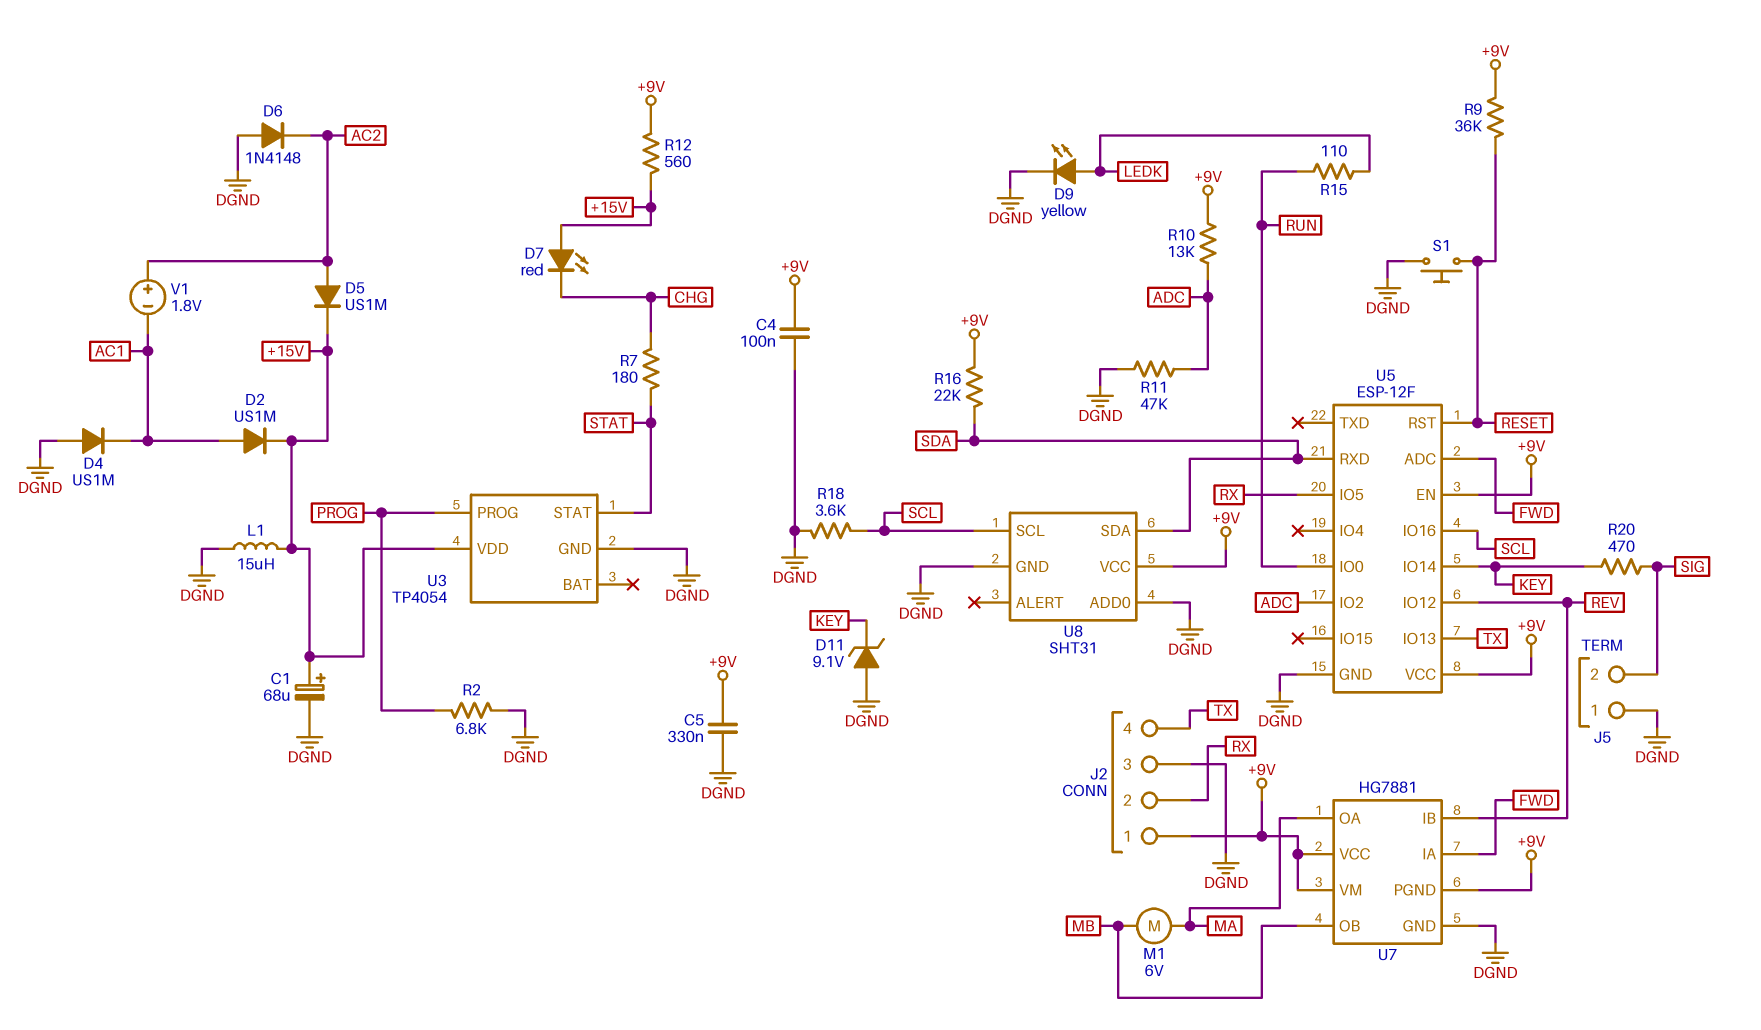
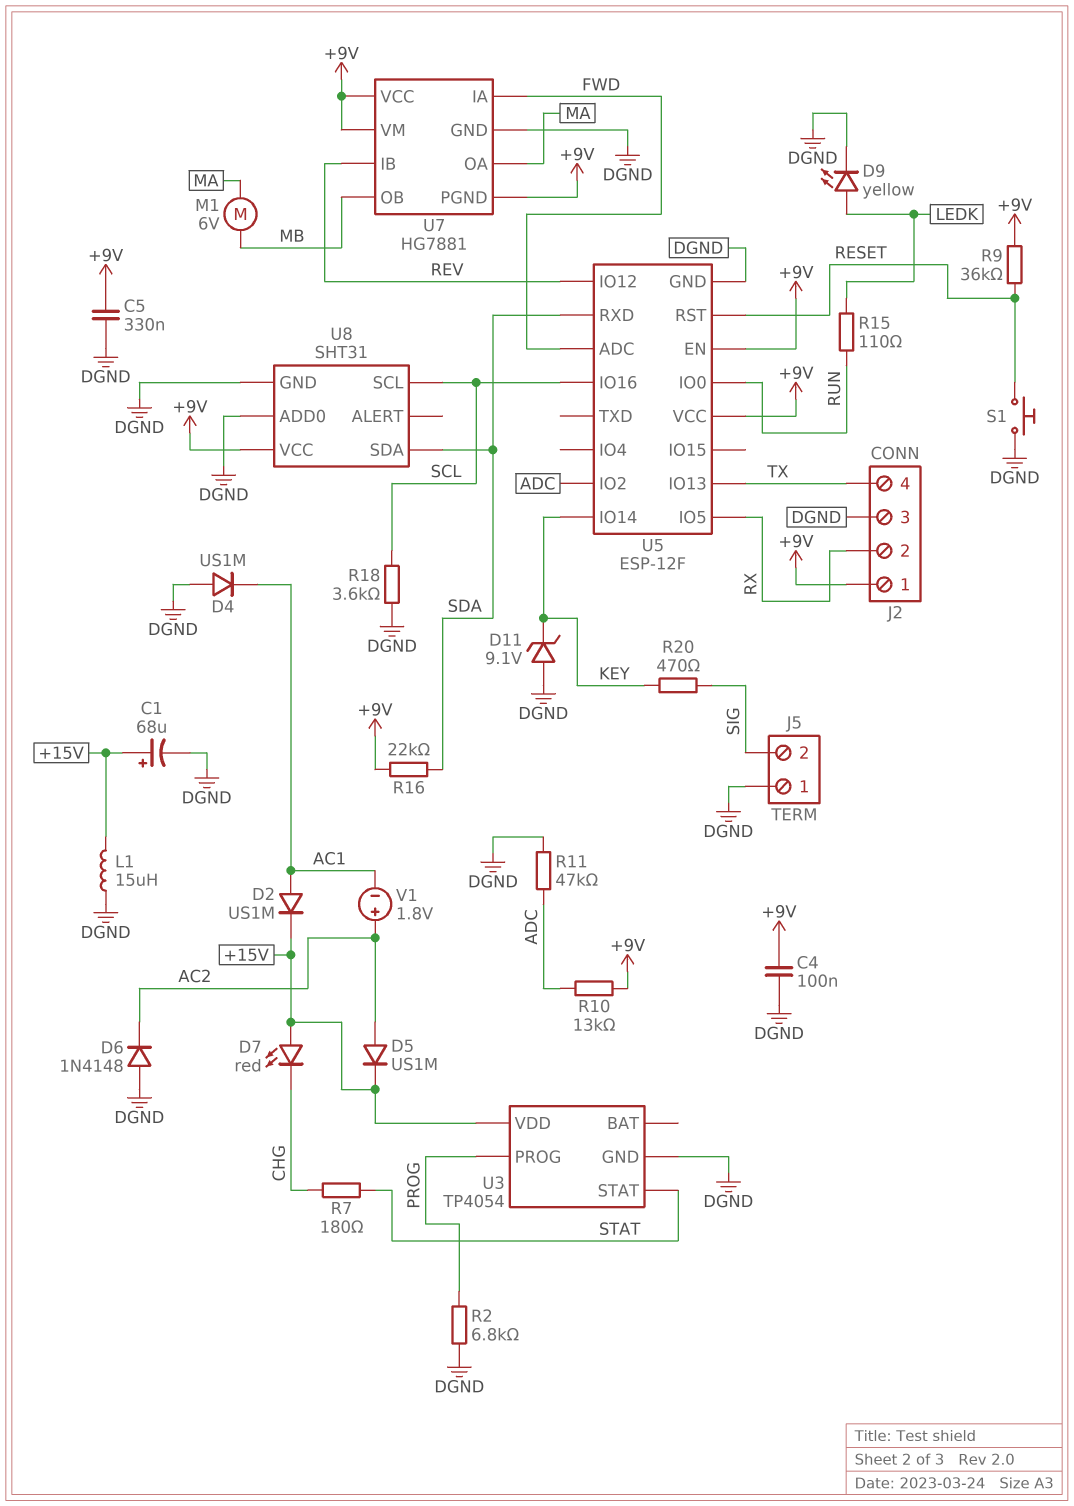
R12: 560 (+9V, +15V) -> none

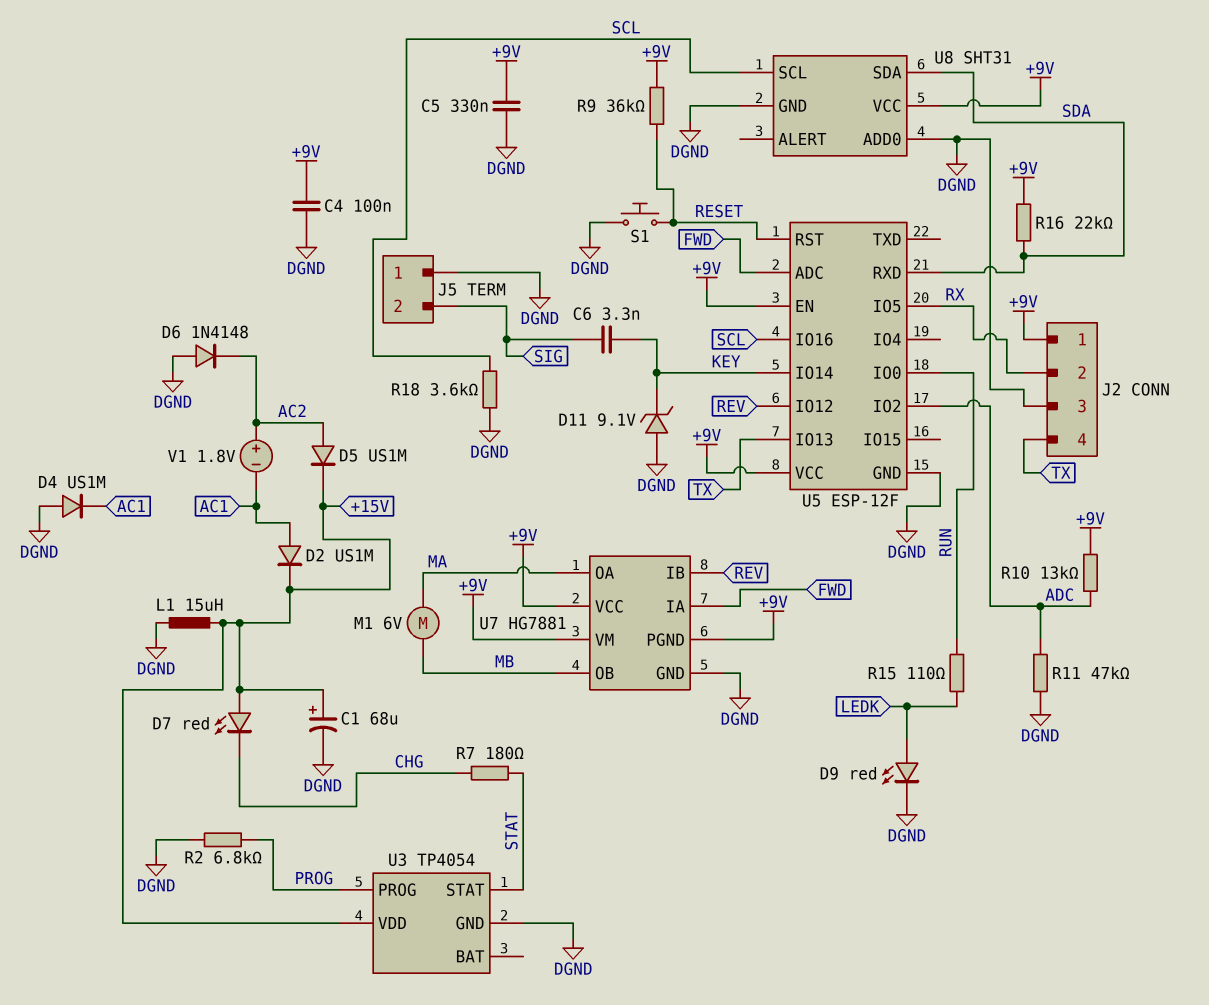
C6: none -> 3.3nF (KEY, SIG)
D9: LED yellow (A LEDK, K DGND) -> LED red (A LEDK, K DGND)
R20: 470 (KEY, SIG) -> none

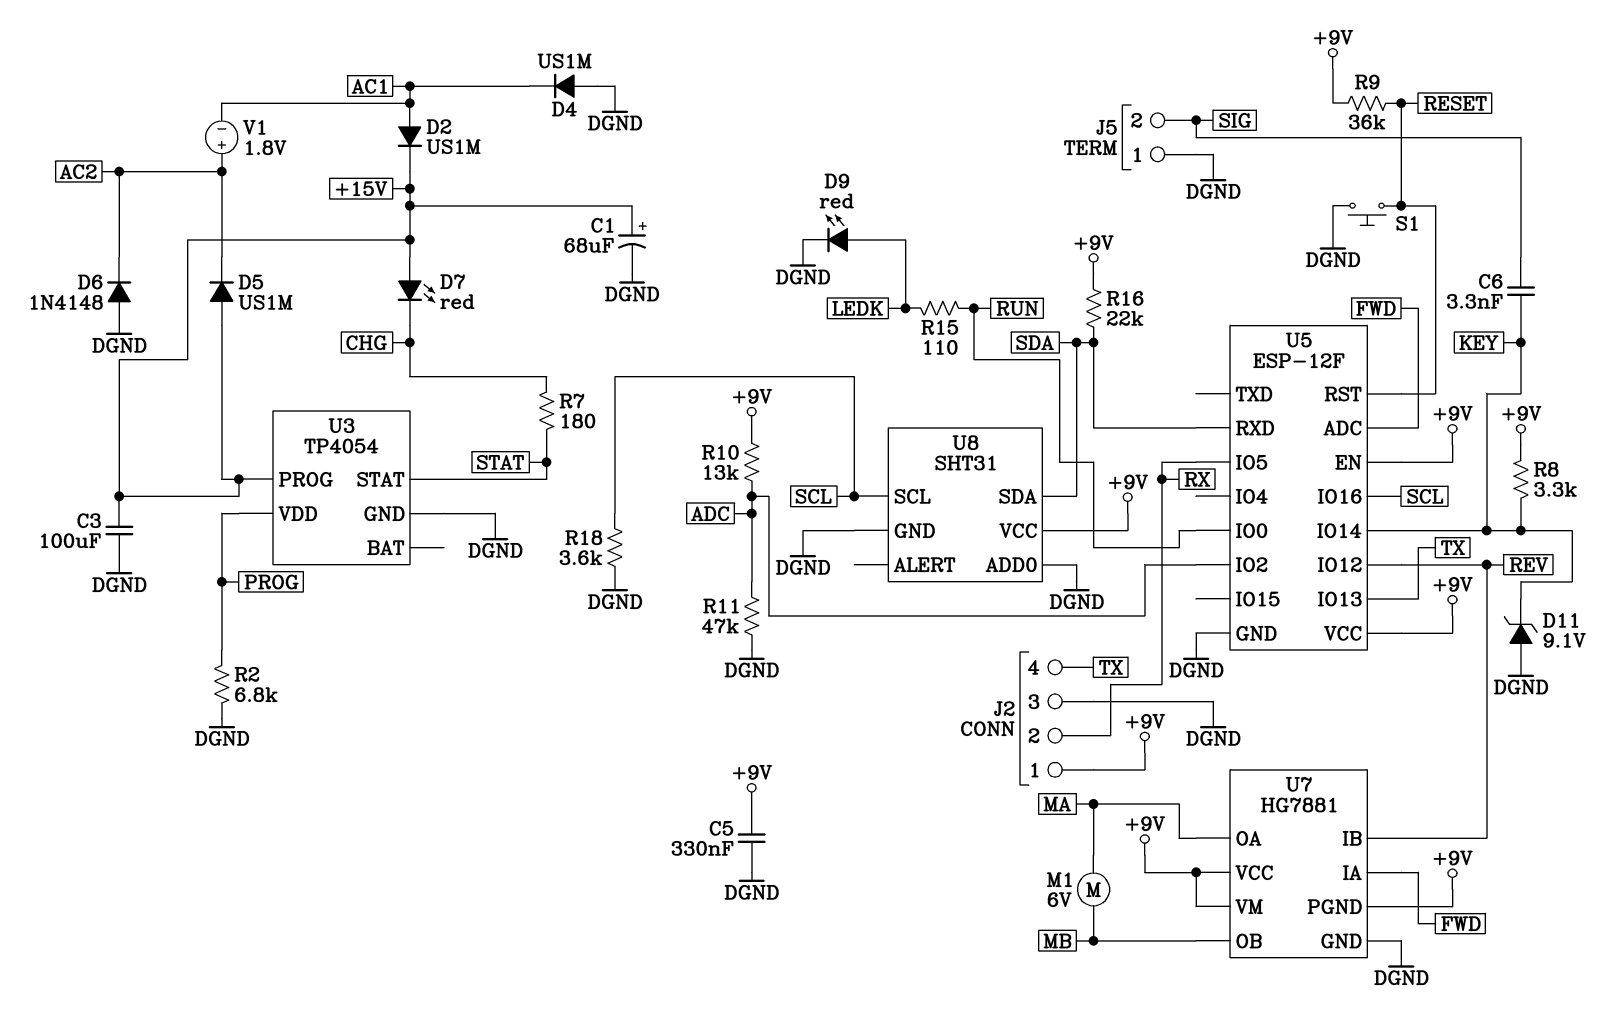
C3: none -> 100uF (+15V, DGND)
C4: 100nF (+9V, DGND) -> none
D5: diode US1M (A AC2, K +15V) -> diode US1M (A +15V, K AC2)
L1: 15uH (+15V, DGND) -> none
R8: none -> 3.3k (+9V, KEY)
U3 pin PROG: PROG -> +15V
U3 pin VDD: +15V -> PROG

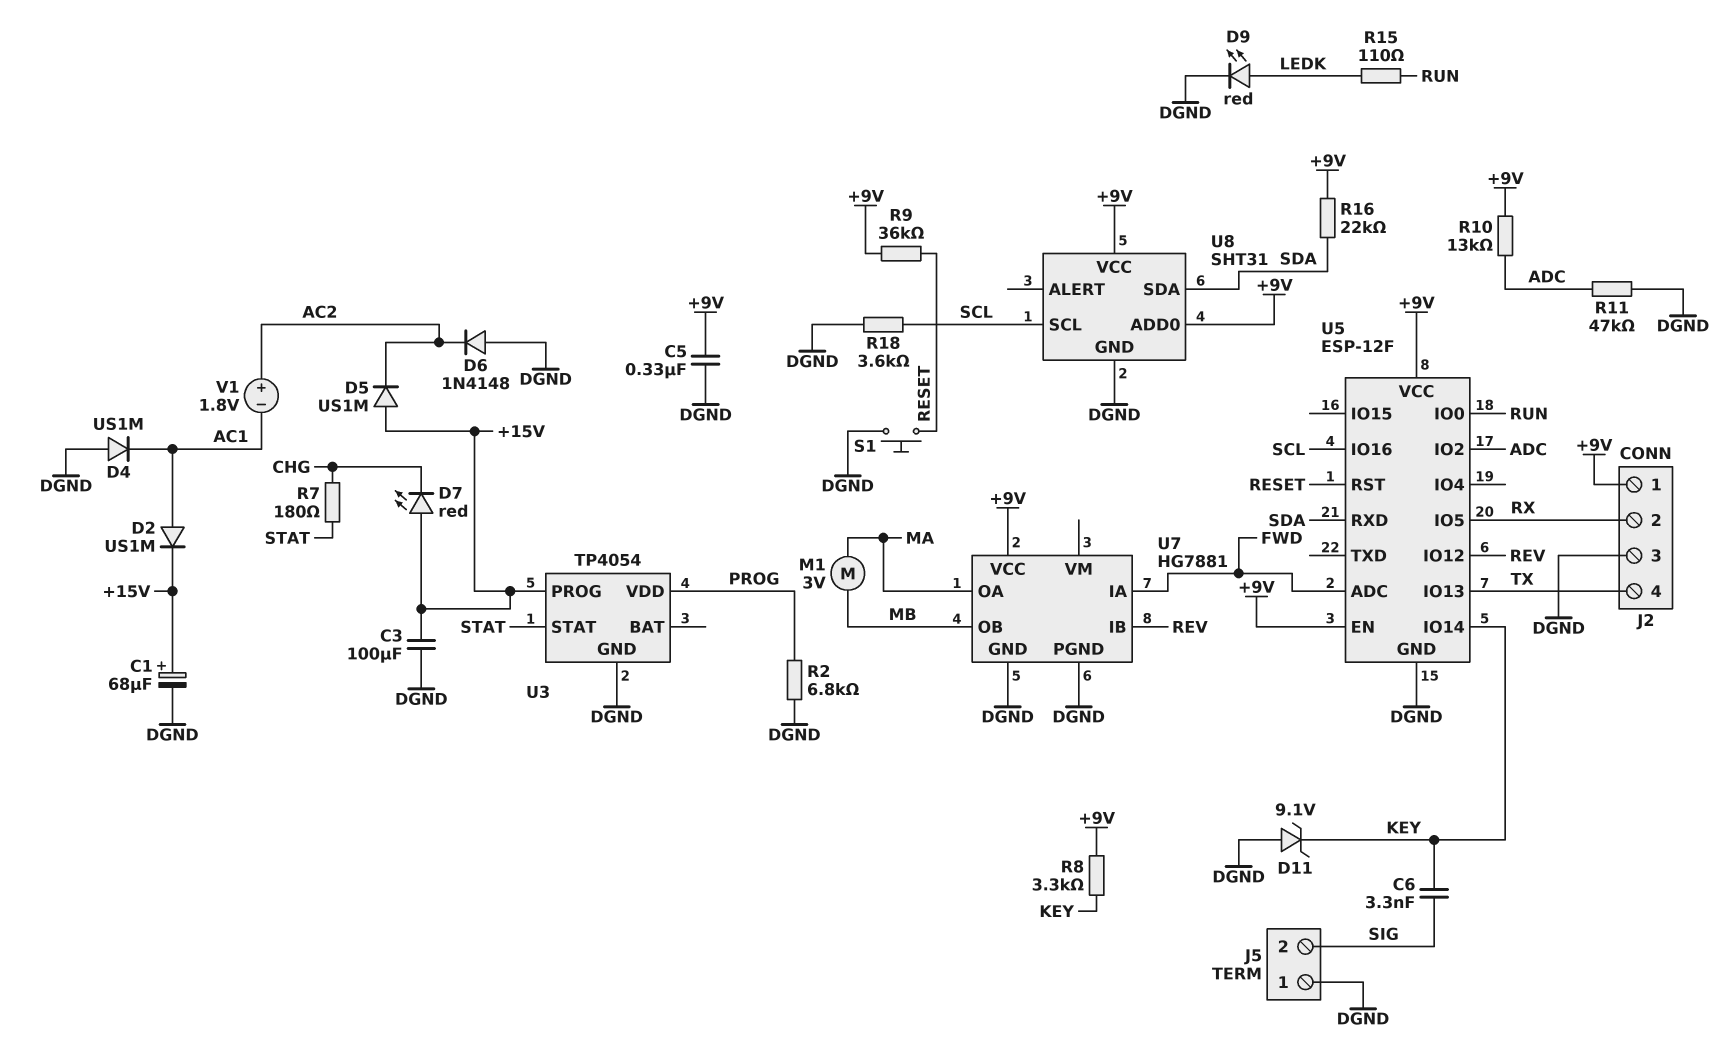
M1: motor 6V (MA, MB) -> motor 3V (MA, MB)
U7 pin PGND: +9V -> DGND
U7 pin VM: +9V -> none
U8 pin ADD0: DGND -> +9V

